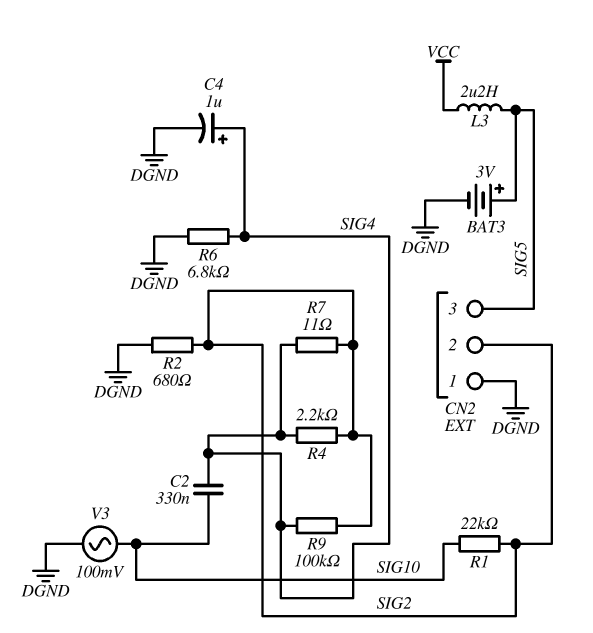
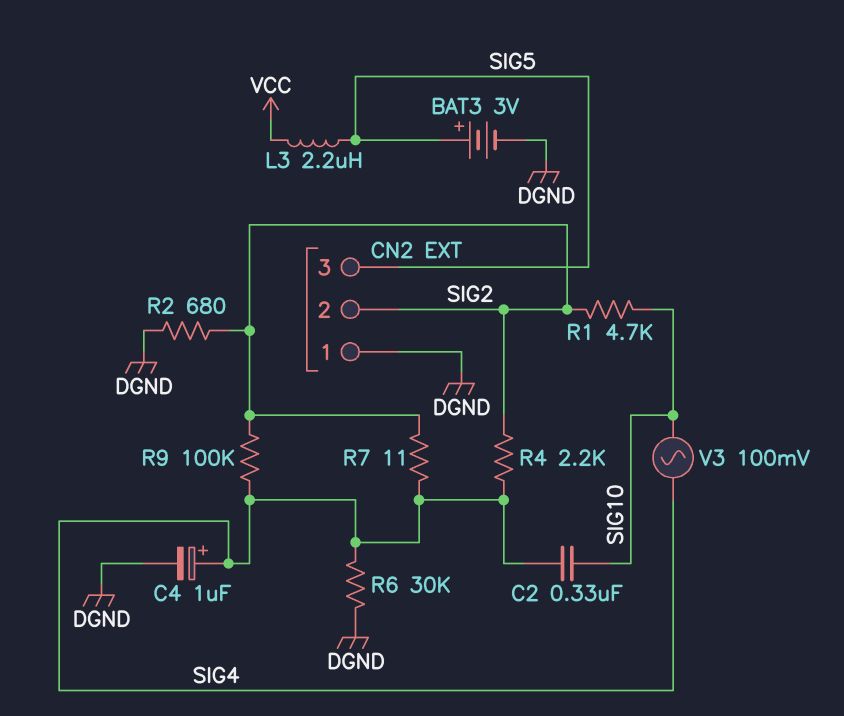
R1: 22k (SIG2, SIG10) -> 4.7k (SIG2, SIG10)
R6: 6.8k (DGND, SIG4) -> 30k (DGND, SIG4)
V3: AC 100mV (DGND, SIG10) -> AC 100mV (SIG4, SIG10)

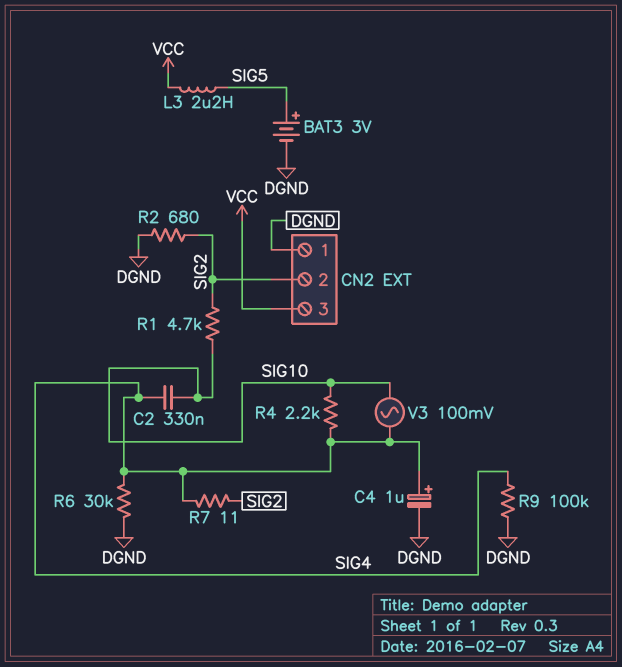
CN2 pin 3: SIG5 -> VCC
R4: 2.2k (SIG2, SIG4) -> 2.2k (SIG4, SIG10)
R9: 100k (SIG2, SIG4) -> 100k (DGND, SIG4)

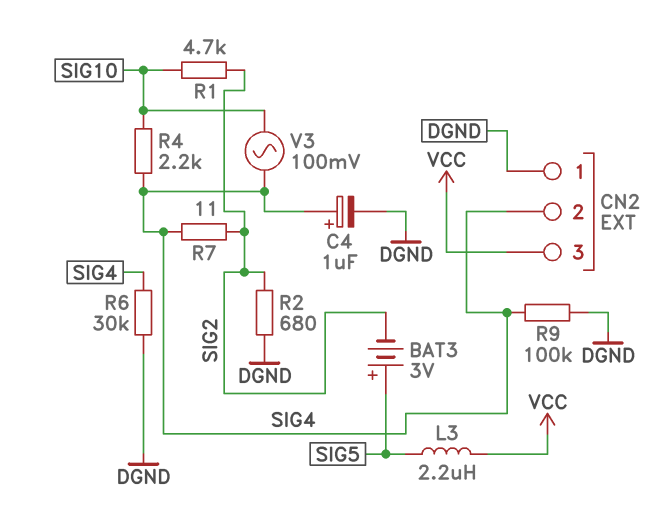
BAT3: 3V (plus SIG5, minus DGND) -> 3V (plus SIG5, minus SIG2)
C2: 330nF (SIG4, SIG10) -> none
CN2 pin 2: SIG2 -> SIG4

